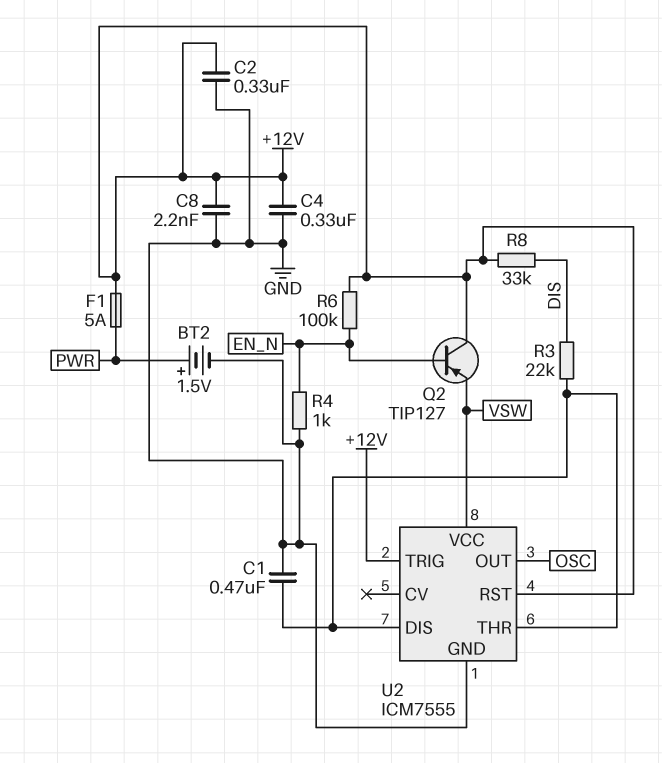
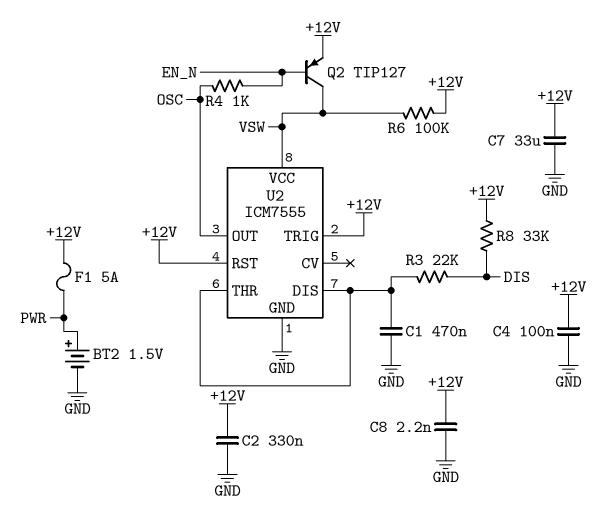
C4: 330nF (+12V, GND) -> 100nF (+12V, GND)
C7: none -> 33uF (+12V, GND)
Q2: PNP TIP127 (B EN_N, C +12V, E VSW) -> PNP TIP127 (B EN_N, C VSW, E +12V)
R4: 1k (EN_N, GND) -> 1k (EN_N, OSC)
R6: 100k (+12V, EN_N) -> 100k (+12V, VSW)

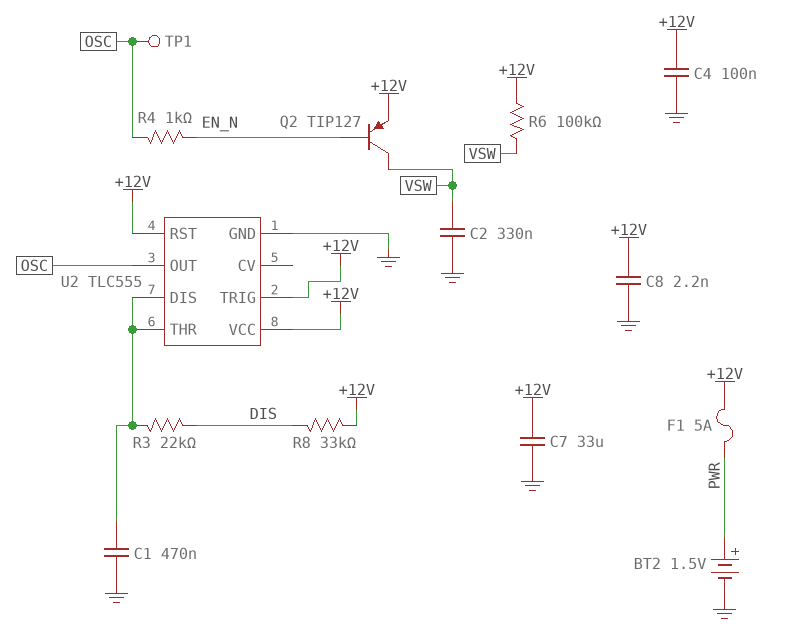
C2: 330nF (+12V, GND) -> 330nF (GND, VSW)
TP1: none -> test point (OSC)
U2: ICM7555 -> TLC555
U2 pin VCC: VSW -> +12V

